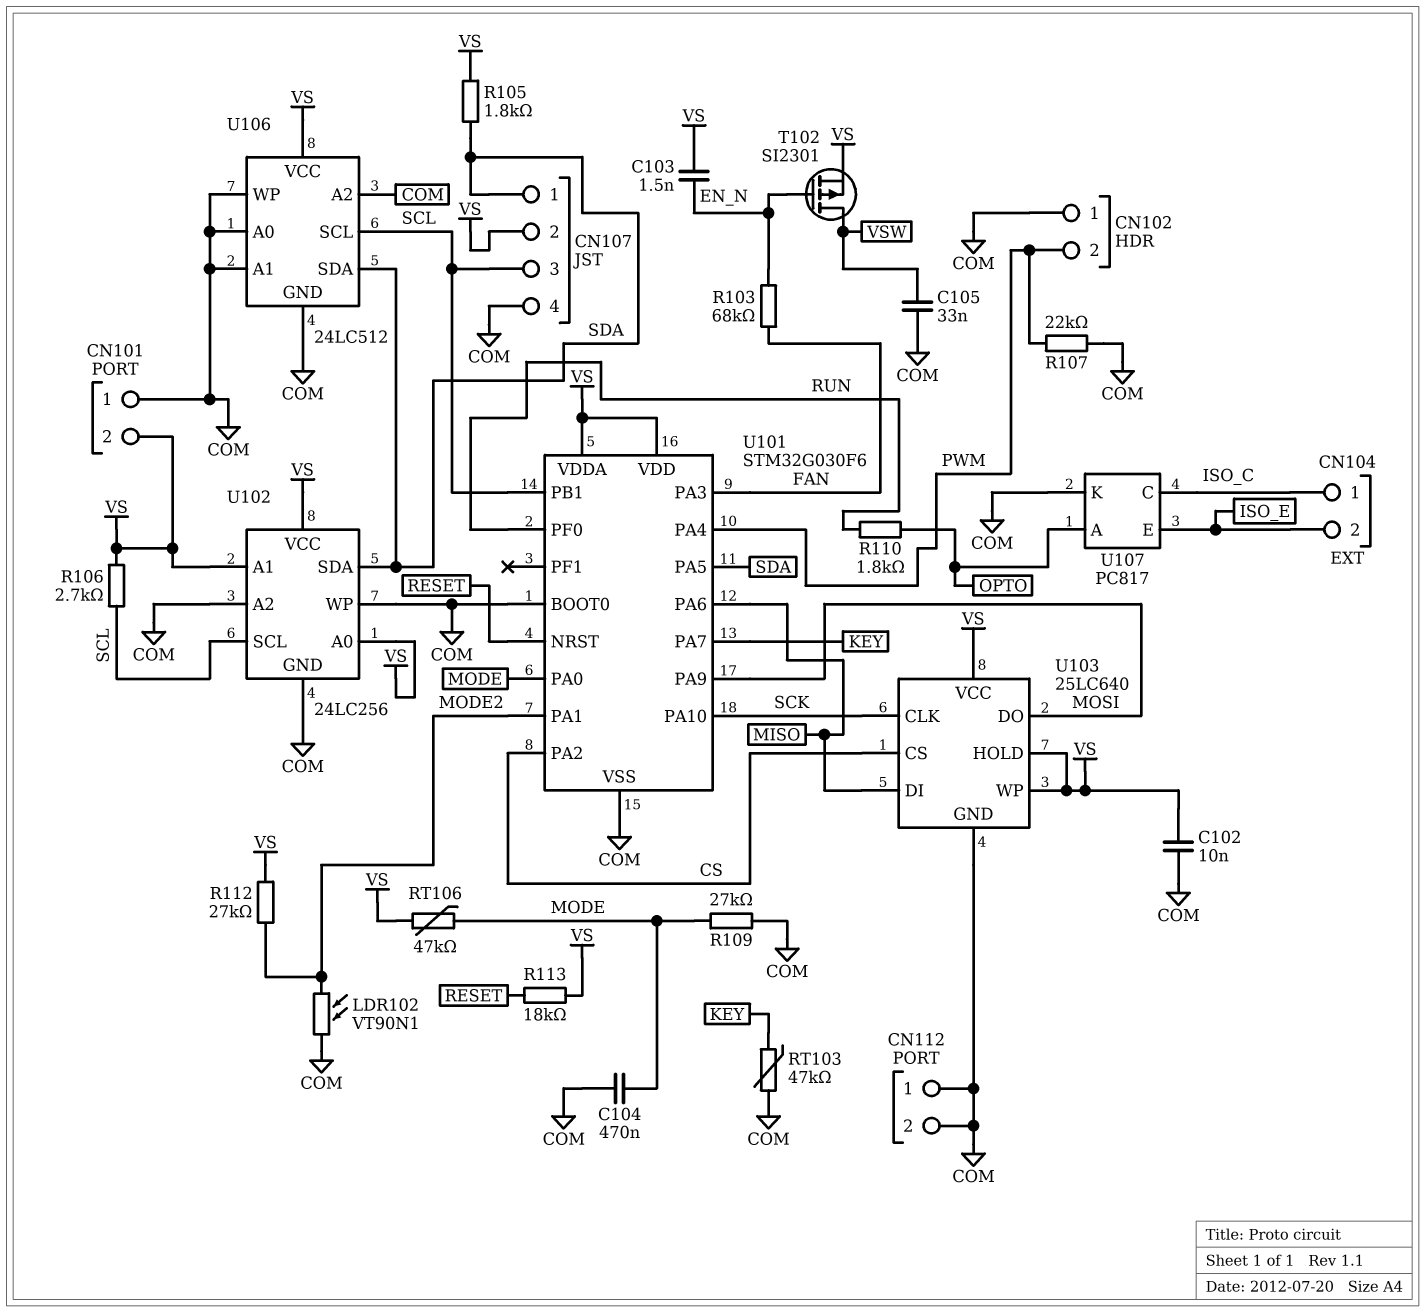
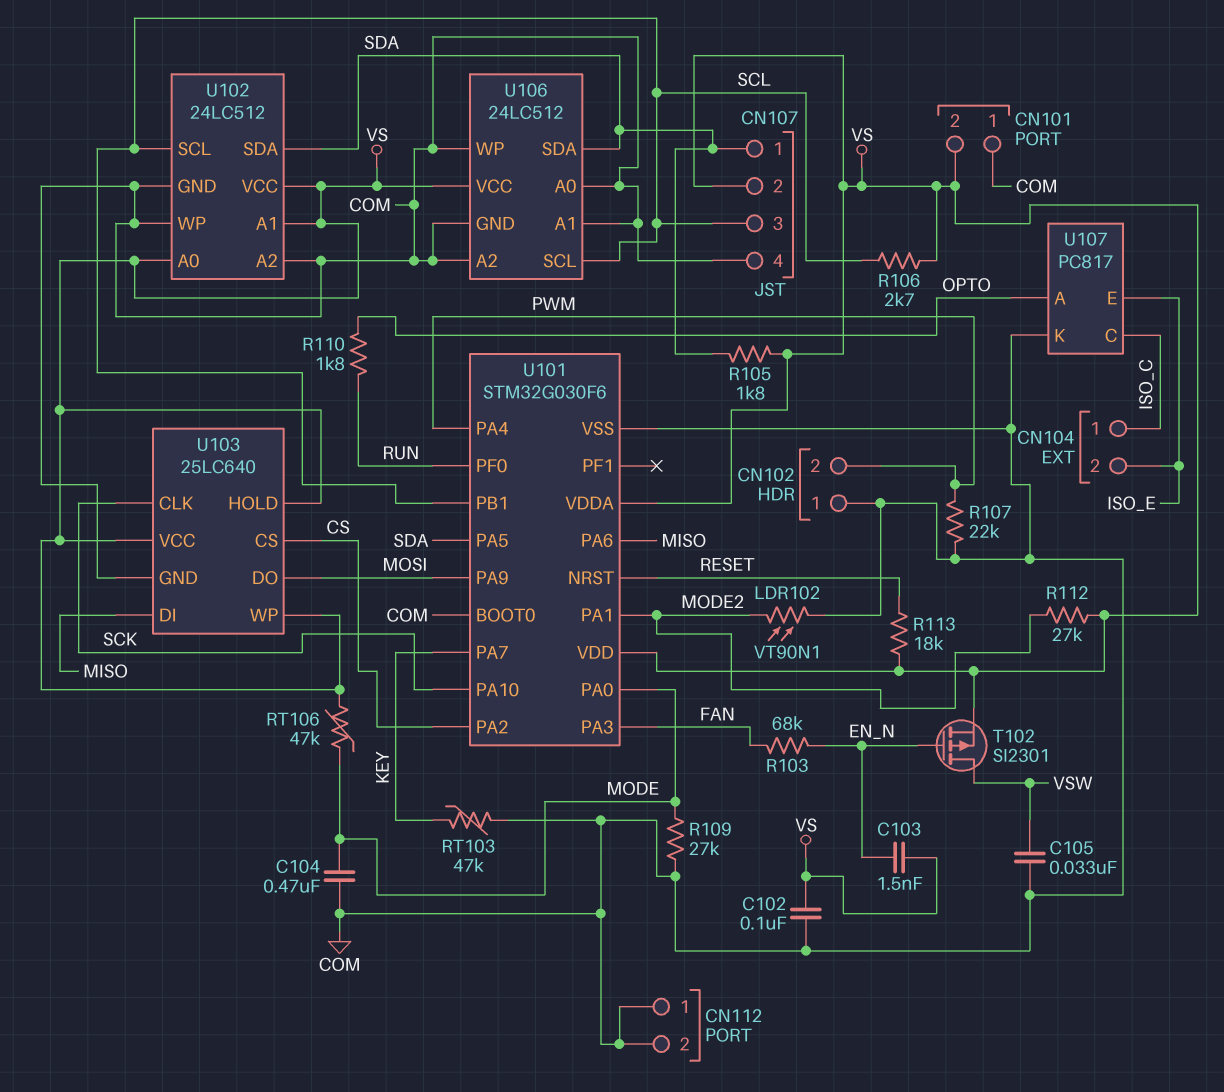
C102: 10nF (COM, VS) -> 100nF (COM, VS)
U102: 24LC256 -> 24LC512

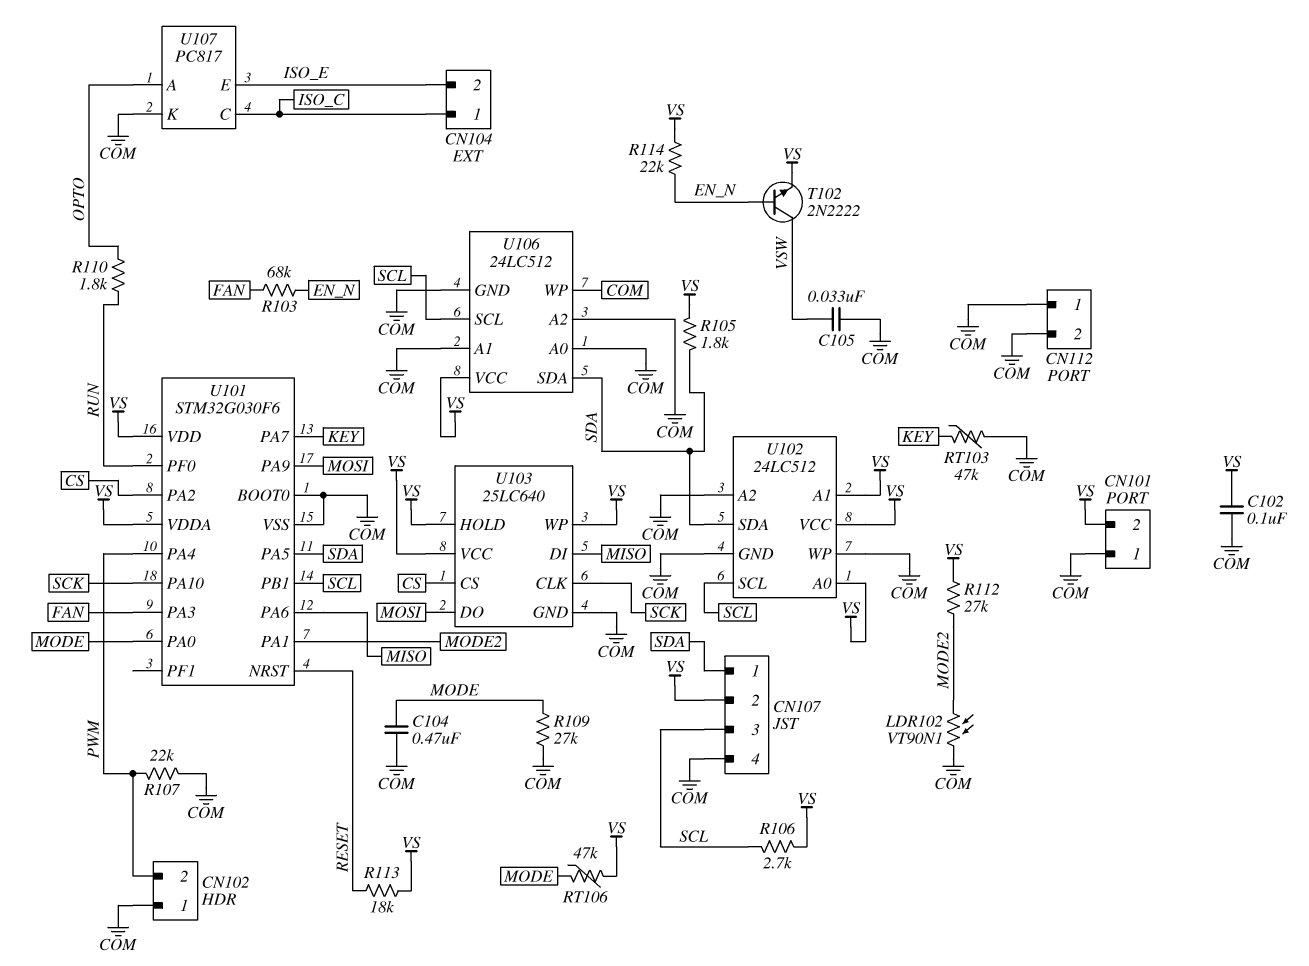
C103: 1.5nF (EN_N, VS) -> none
R114: none -> 22k (EN_N, VS)
T102: PMOS SI2301 (G EN_N, D VSW, S VS) -> NPN 2N2222 (B EN_N, C VSW, E VS)

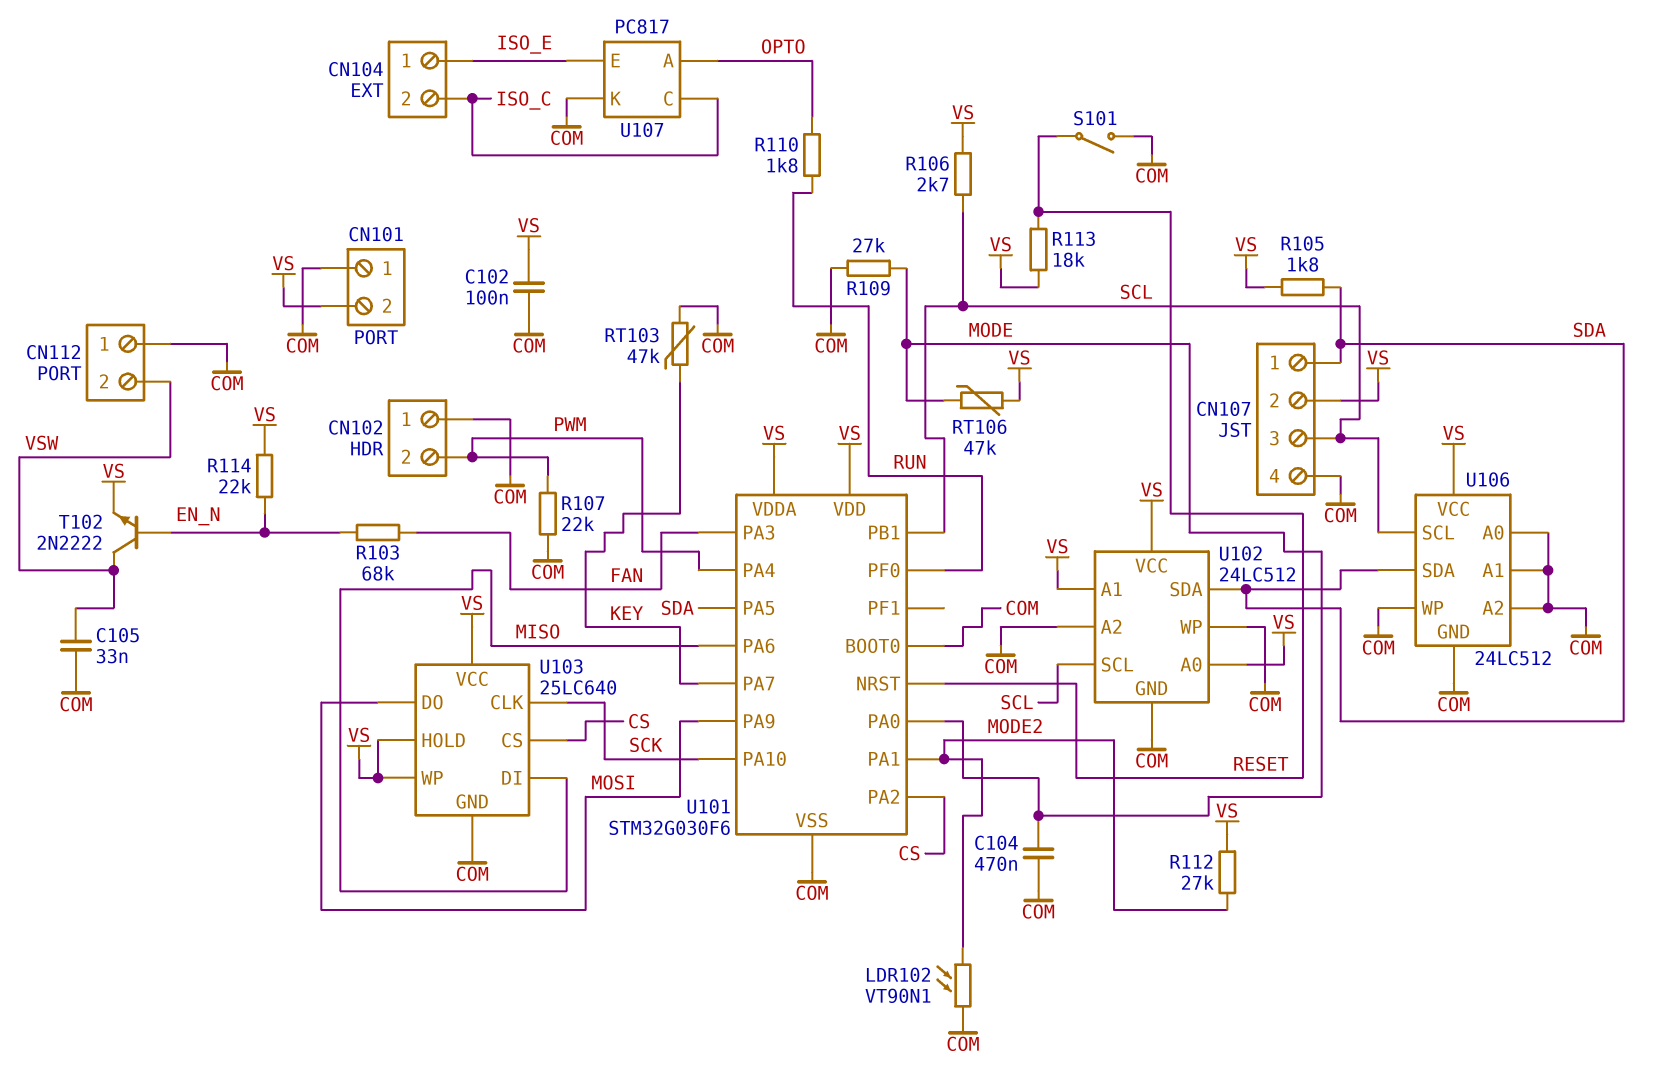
CN104 pin 1: ISO_C -> ISO_E
CN104 pin 2: ISO_E -> ISO_C
CN112 pin 2: COM -> VSW
S101: none -> switch (COM, RESET)

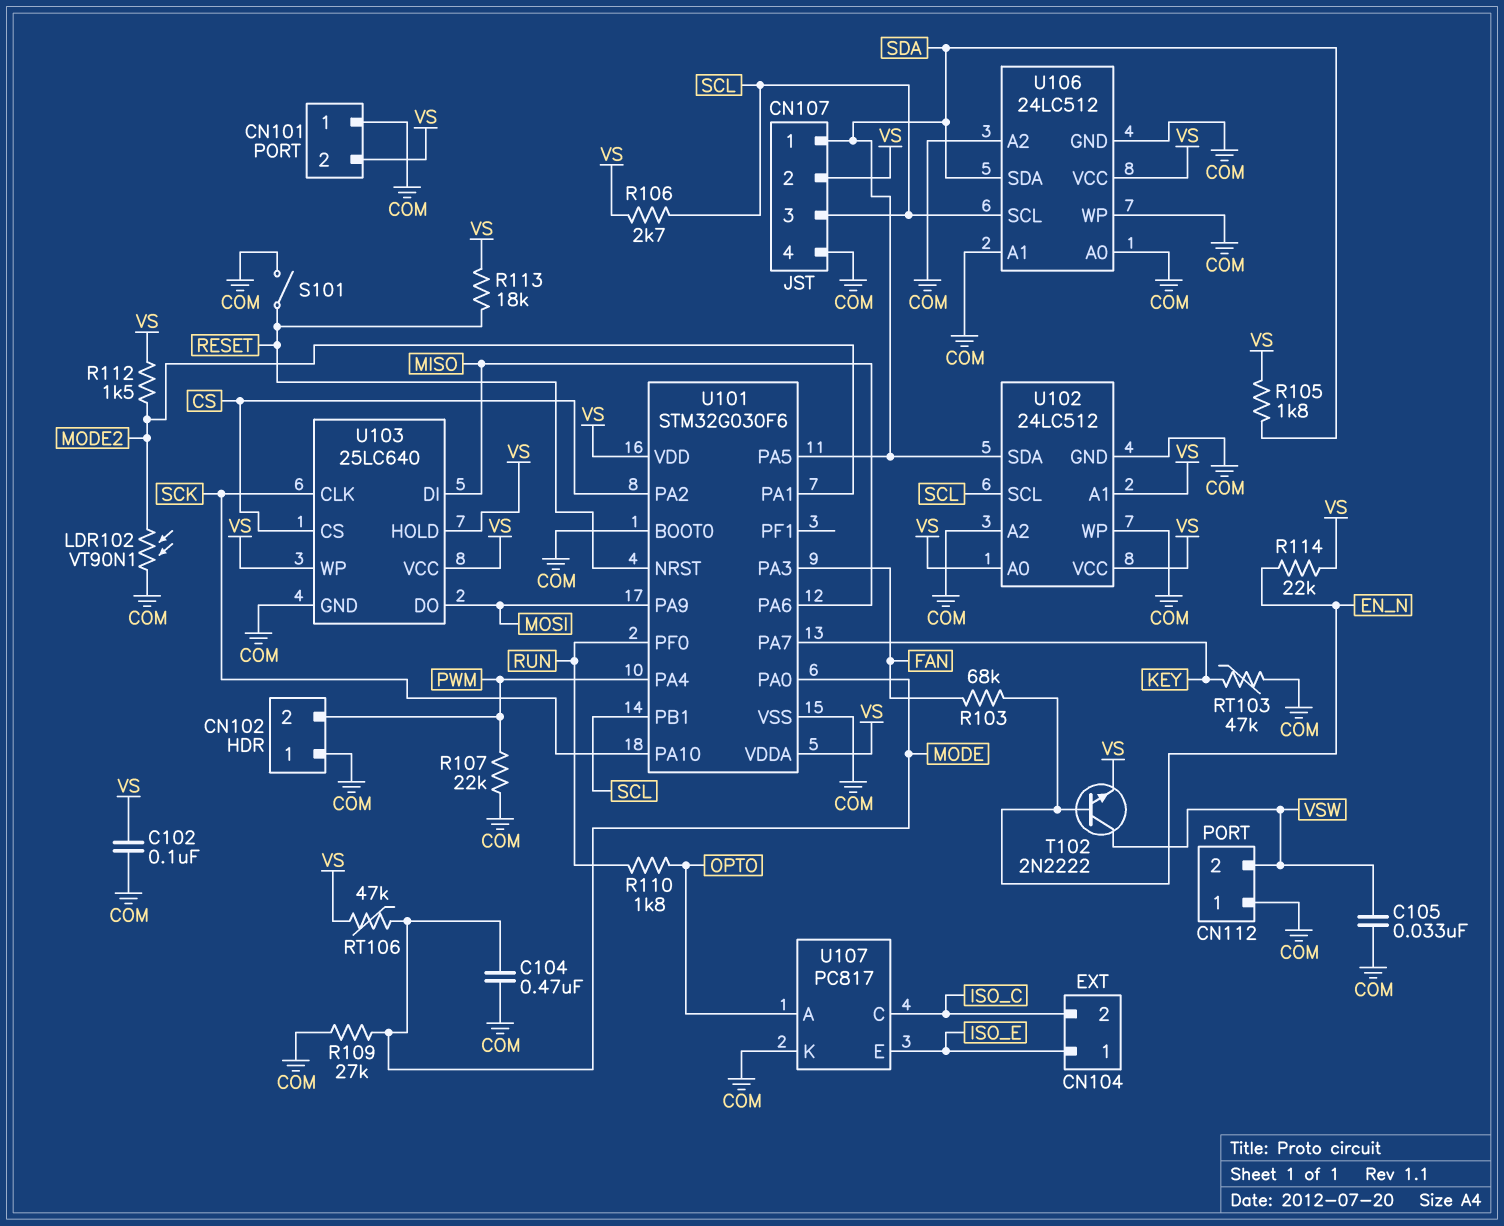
R112: 27k (MODE2, VS) -> 1.5k (MODE2, VS)

